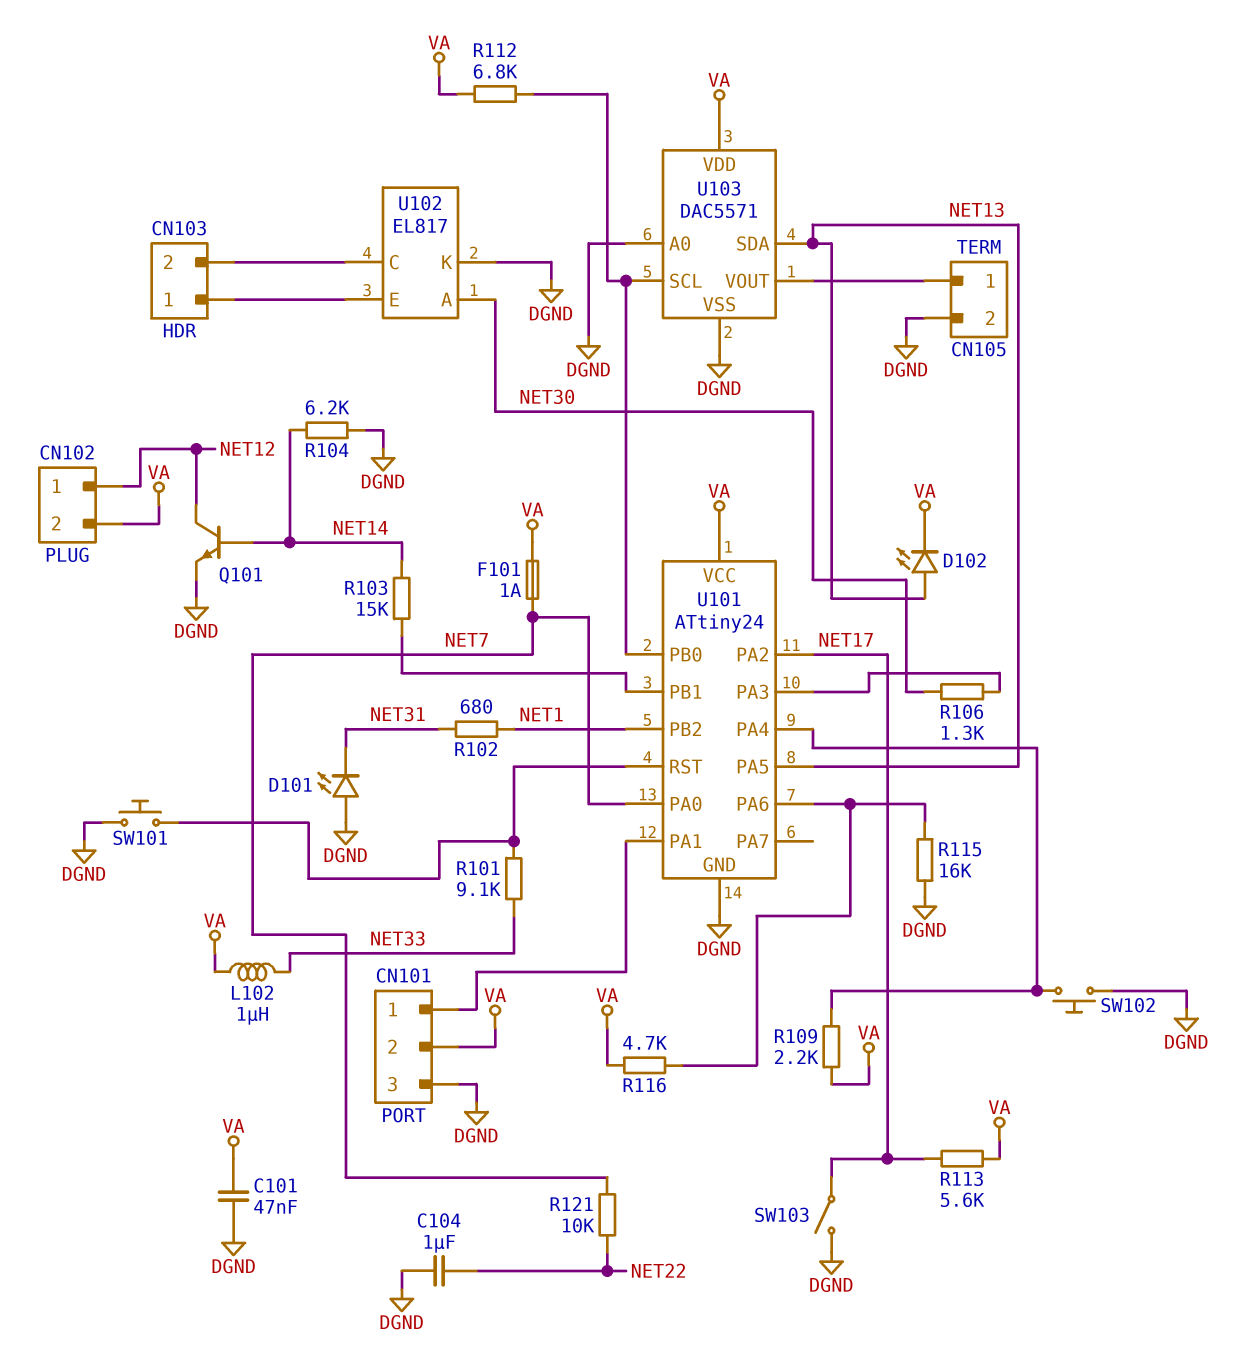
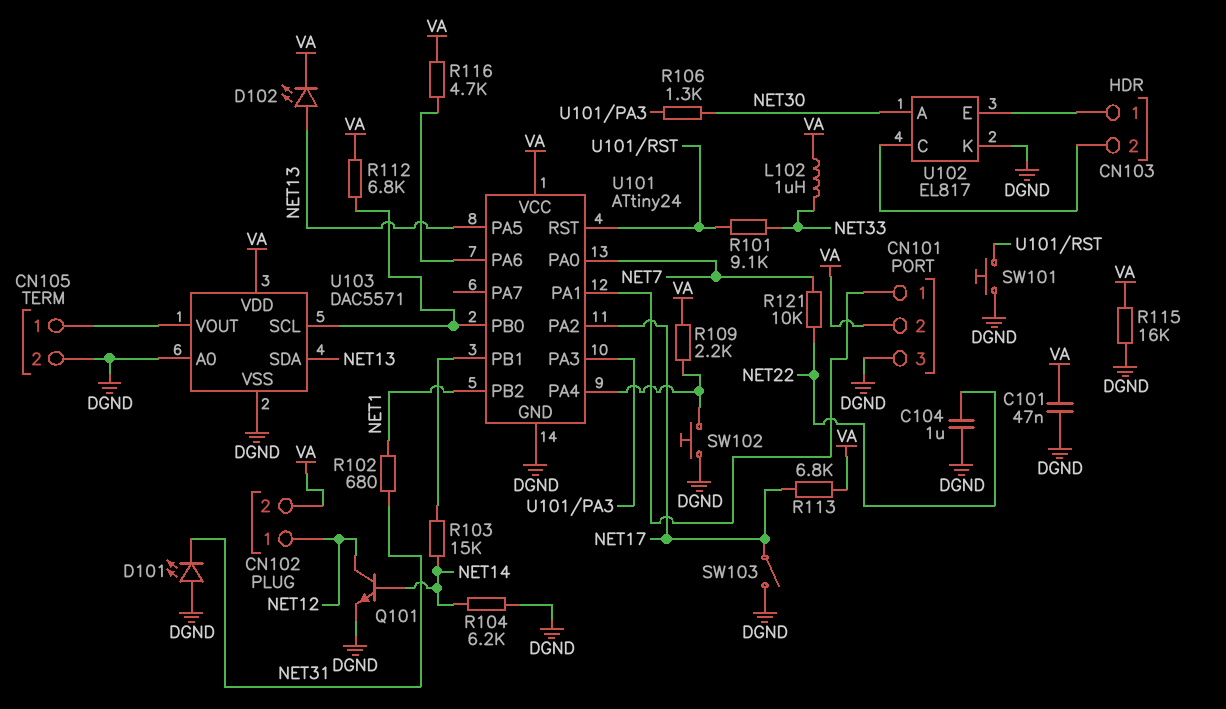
F101: 1A (NET7, VA) -> none
R113: 5.6k (NET17, VA) -> 6.8k (NET17, VA)
R115: 16k (DGND, U101/PA6) -> 16k (DGND, VA)

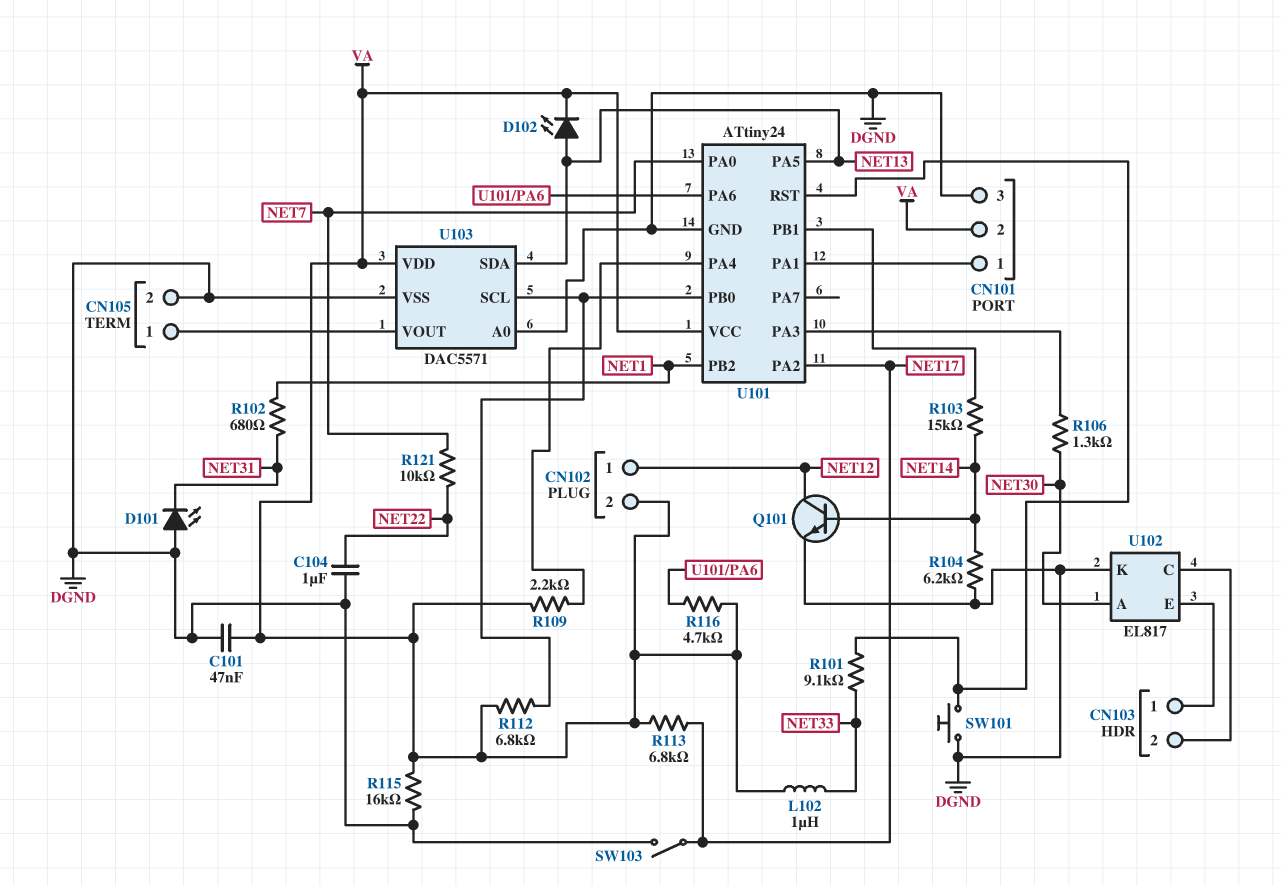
SW102: button (DGND, U101/PA4) -> none

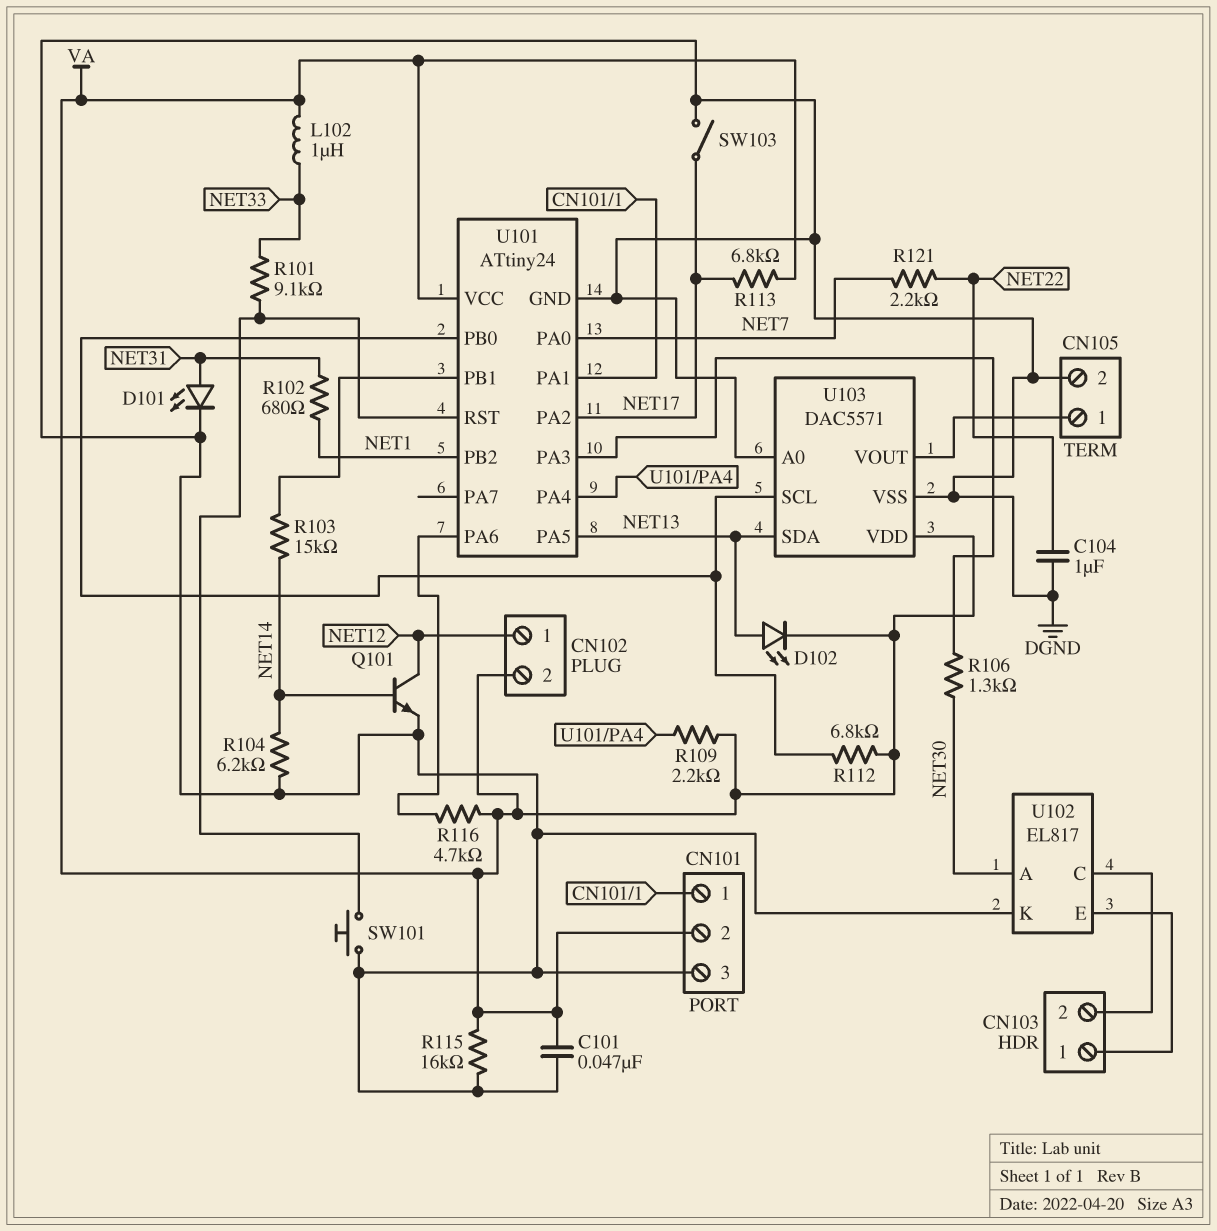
D101: LED (A DGND, K NET31) -> LED (A NET31, K DGND)
R121: 10k (NET7, NET22) -> 2.2k (NET7, NET22)

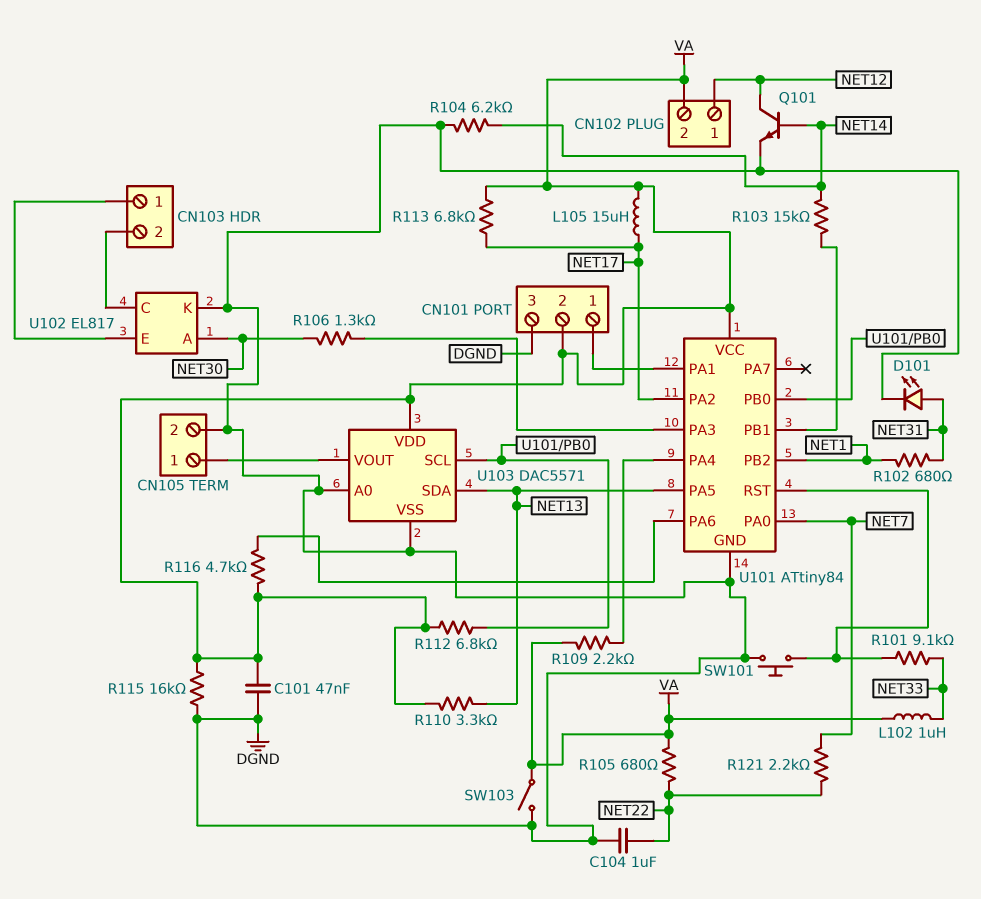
D102: LED (A NET13, K VA) -> none
L105: none -> 15uH (NET17, VA)
R105: none -> 680 (NET22, VA)
R110: none -> 3.3k (NET13, VA)
SW103: switch (DGND, NET17) -> switch (DGND, VA)
U101: ATtiny24 -> ATtiny84

